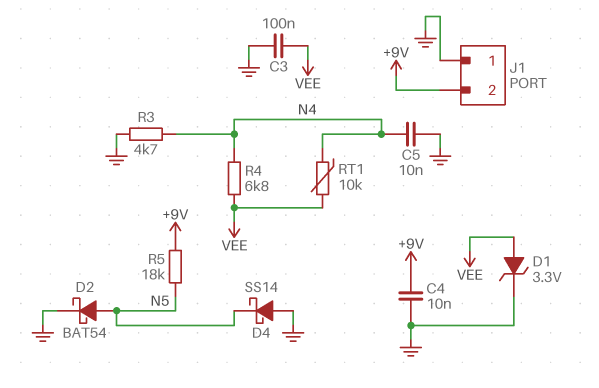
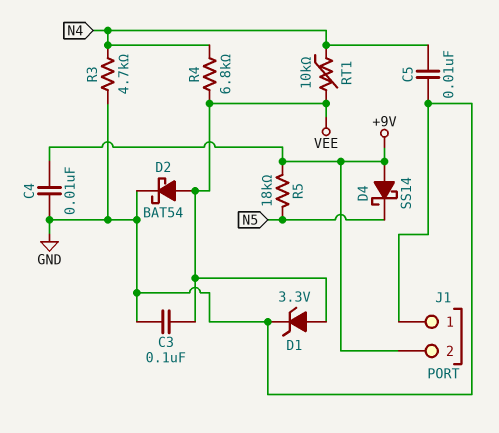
D2: schottky BAT54 (A N5, K GND) -> schottky BAT54 (A VEE, K GND)
D4: schottky SS14 (A GND, K N5) -> schottky SS14 (A +9V, K N5)

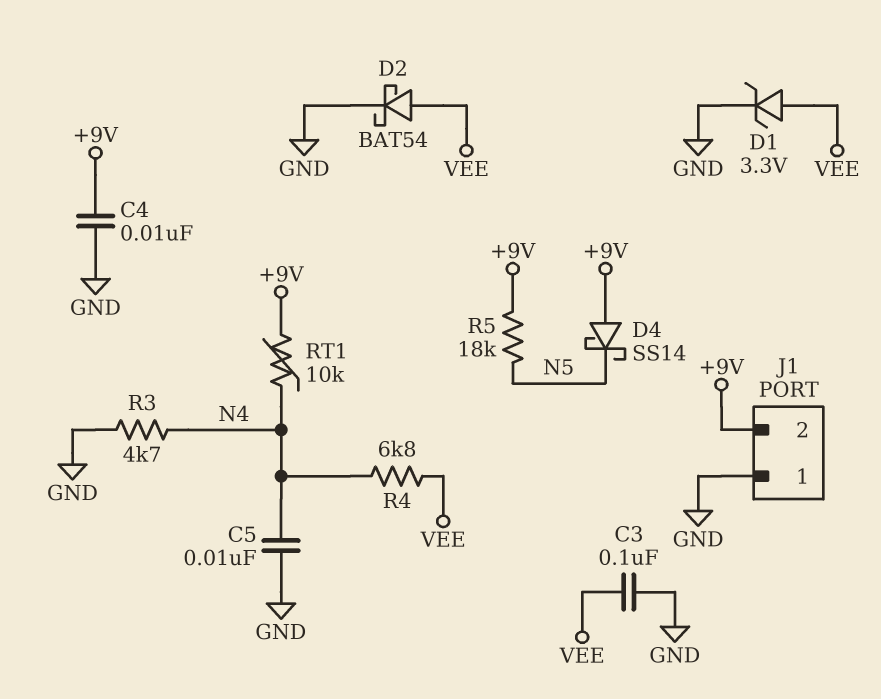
RT1: 10k (N4, VEE) -> 10k (+9V, N4)

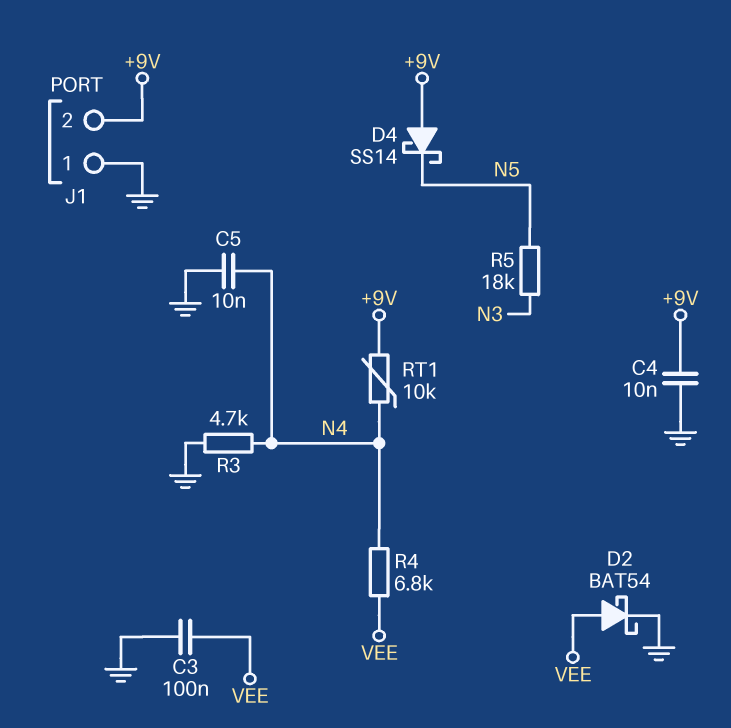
D1: zener 3.3V (A VEE, K GND) -> none
R5: 18k (+9V, N5) -> 18k (N3, N5)

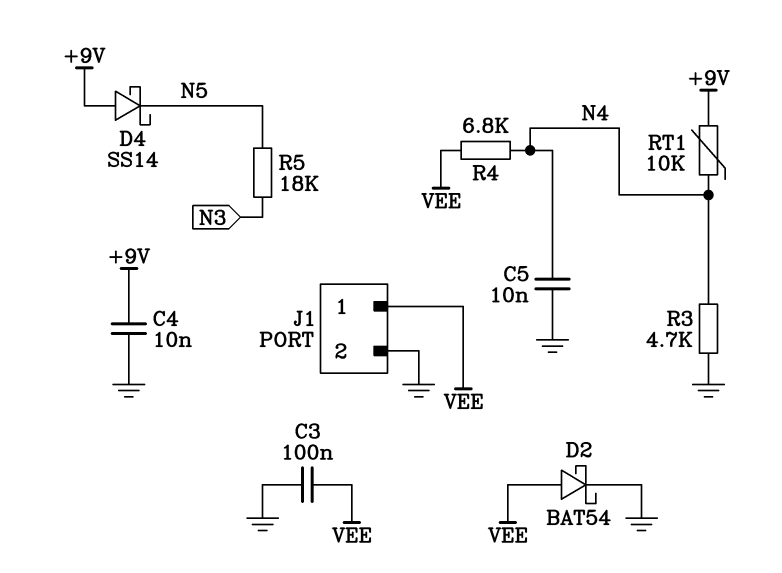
J1 pin 1: GND -> VEE
J1 pin 2: +9V -> GND

